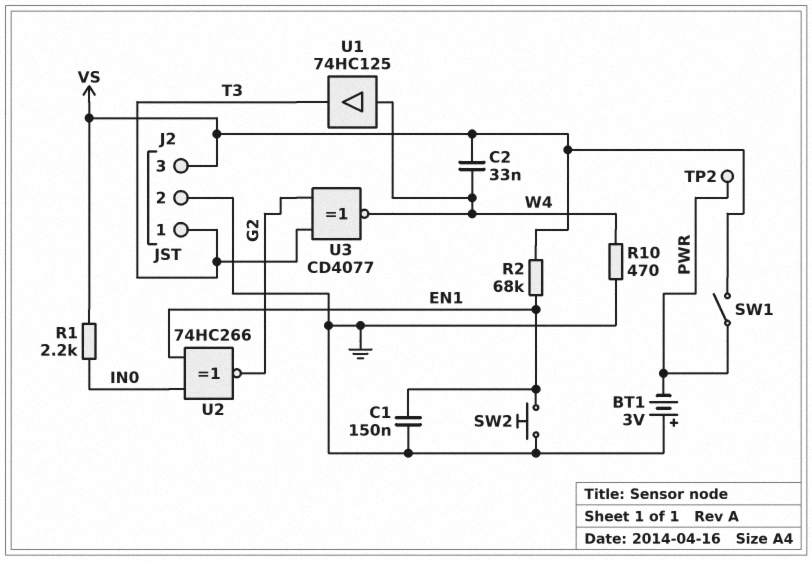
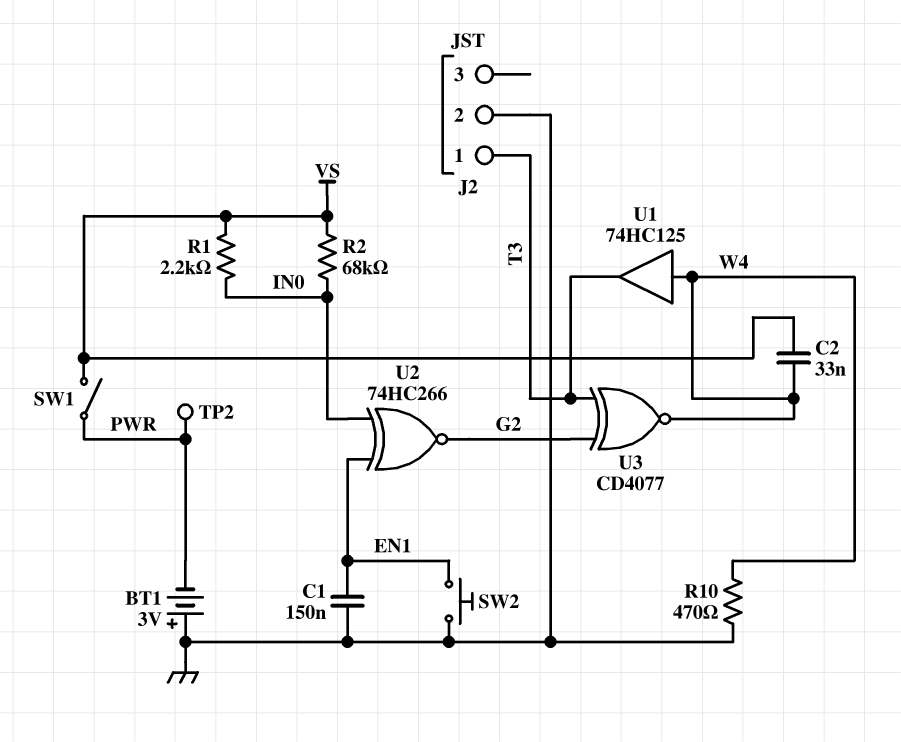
J2 pin 3: VS -> none
R2: 68k (EN1, VS) -> 68k (IN0, VS)

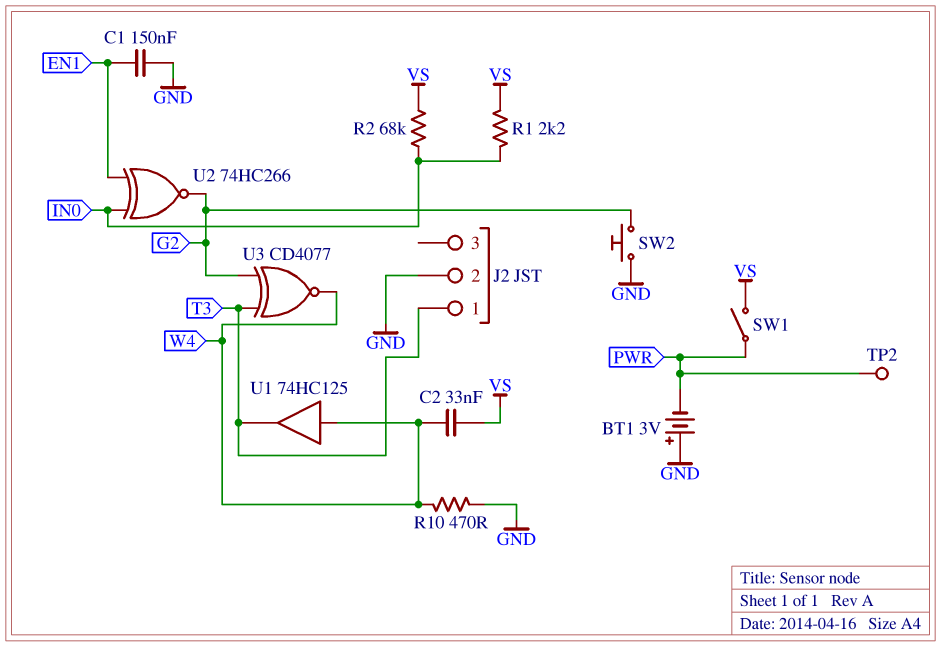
SW2: button (EN1, GND) -> button (G2, GND)

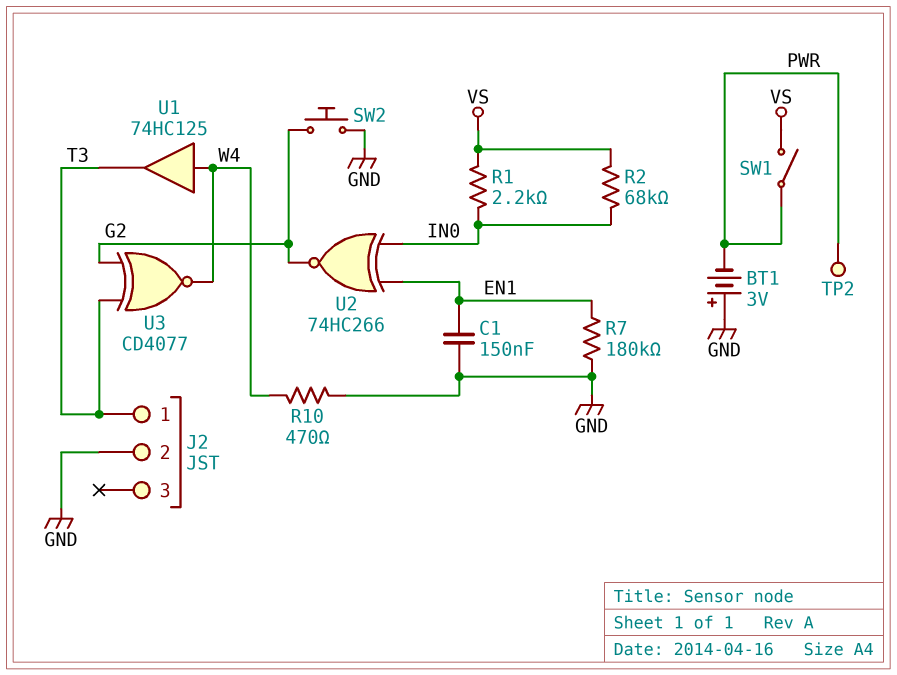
C2: 33nF (VS, W4) -> none
R7: none -> 180k (EN1, GND)

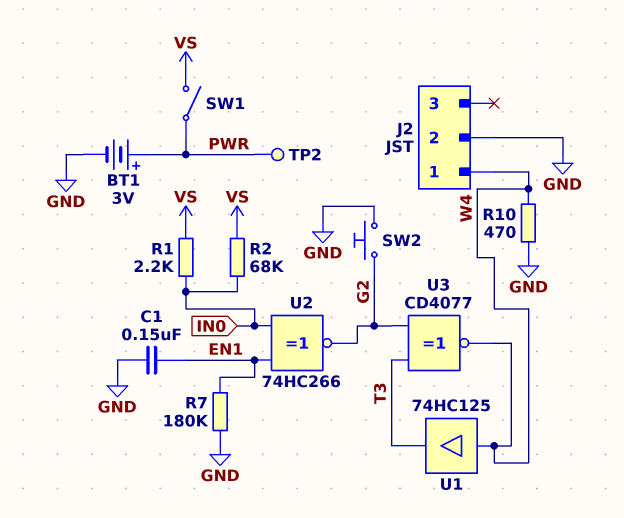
BT1: 3V (plus GND, minus PWR) -> 3V (plus PWR, minus GND)
J2 pin 1: T3 -> W4

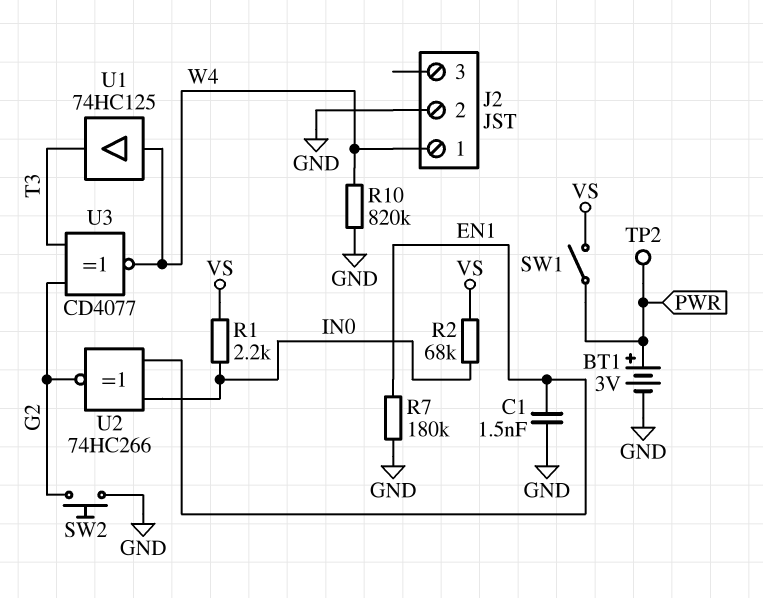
C1: 150nF (EN1, GND) -> 1.5nF (EN1, GND)
R10: 470 (GND, W4) -> 820k (GND, W4)

